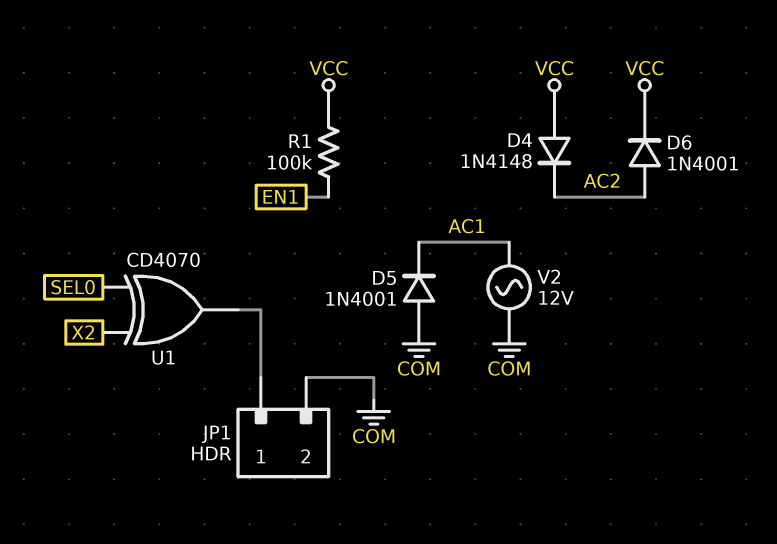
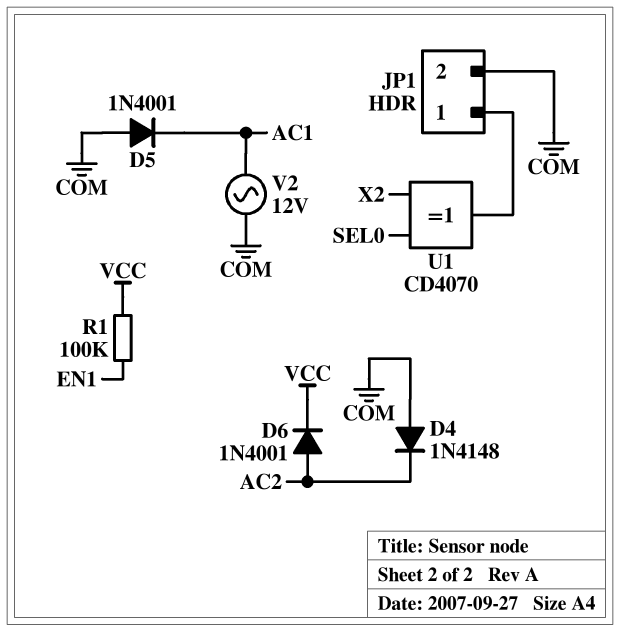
D4: diode 1N4148 (A VCC, K AC2) -> diode 1N4148 (A COM, K AC2)

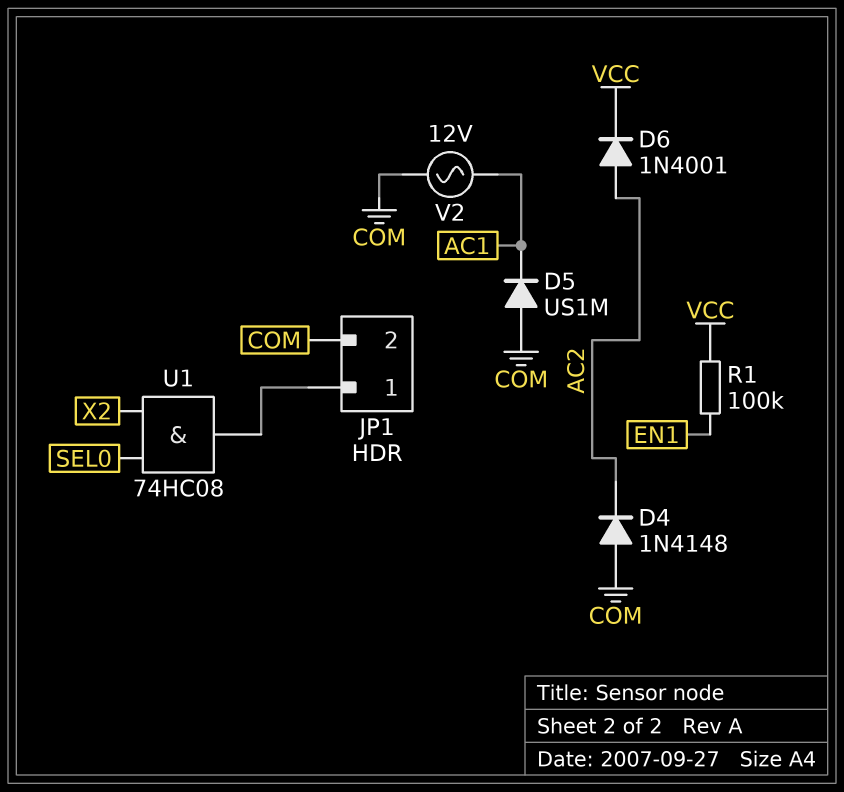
D5: diode 1N4001 (A COM, K AC1) -> diode US1M (A COM, K AC1)
U1: XOR CD4070 (in SEL0, in X2, out JP1/1) -> AND 74HC08 (in SEL0, in X2, out JP1/1)

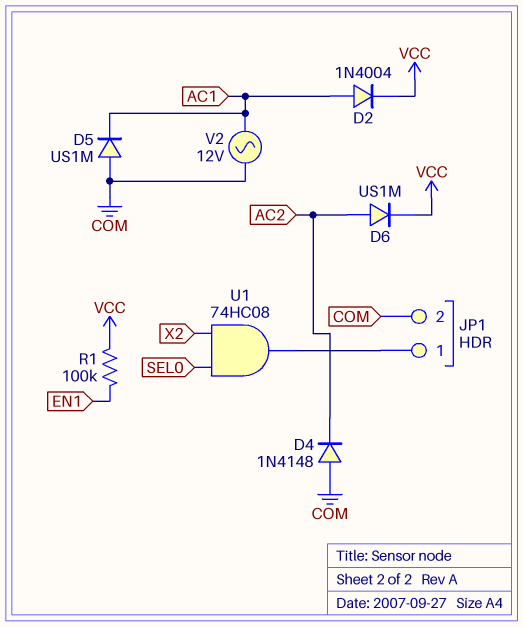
D2: none -> diode 1N4004 (A AC1, K VCC)
D6: diode 1N4001 (A AC2, K VCC) -> diode US1M (A AC2, K VCC)

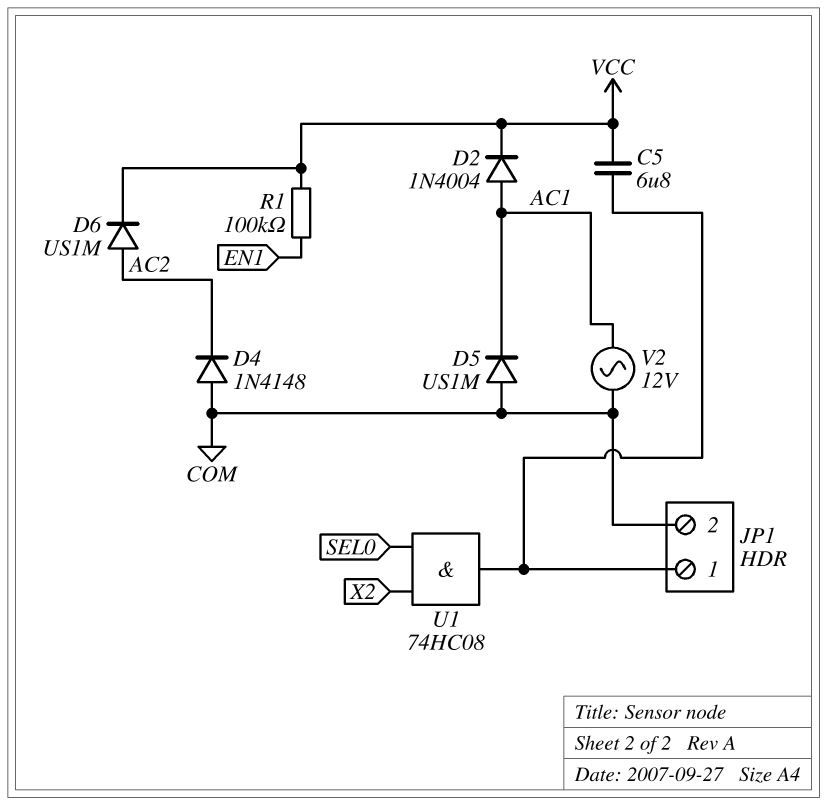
C5: none -> 6.8uF (JP1/1, VCC)

